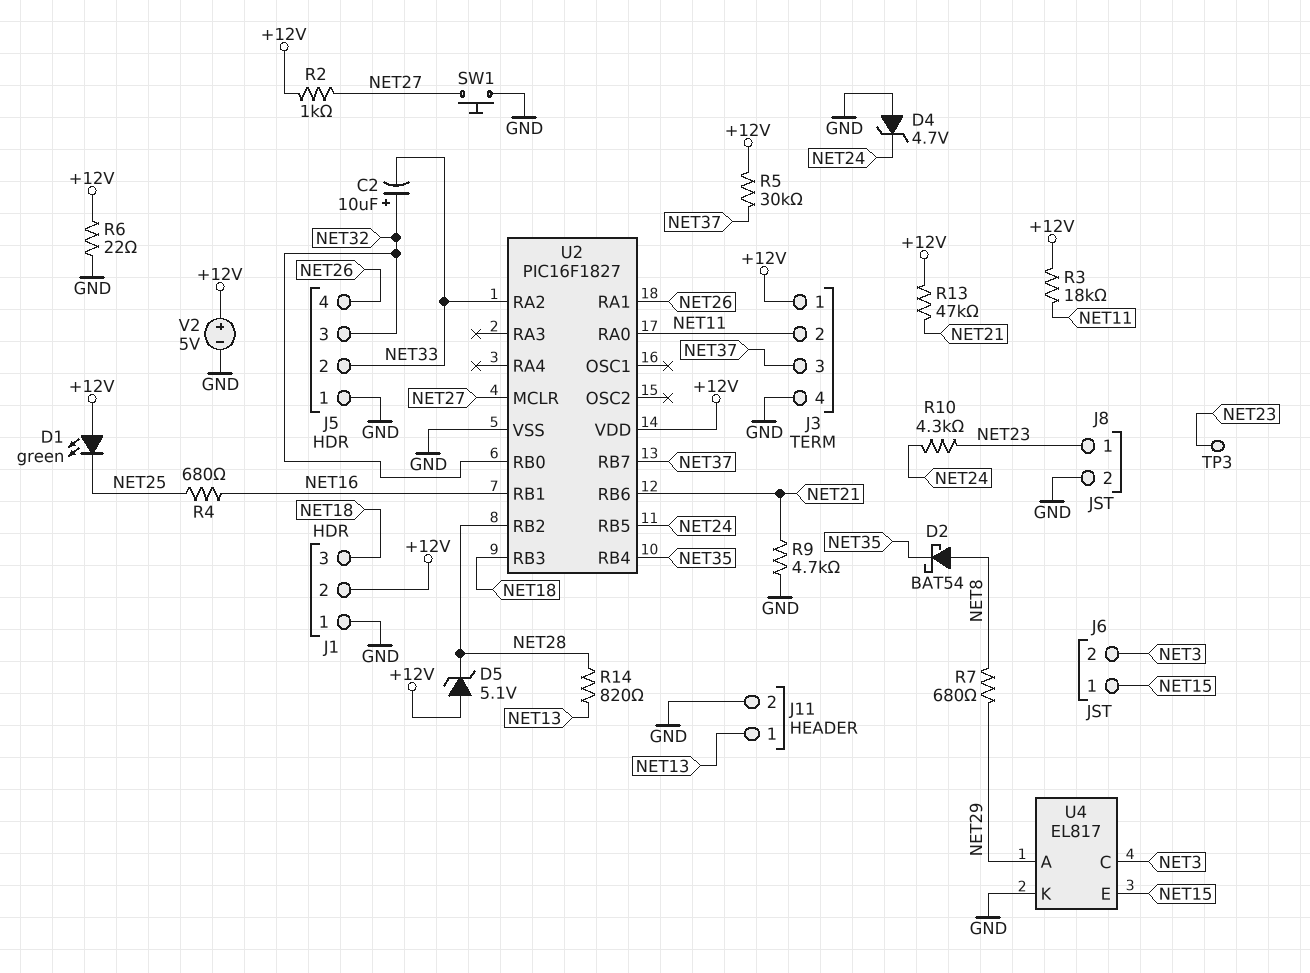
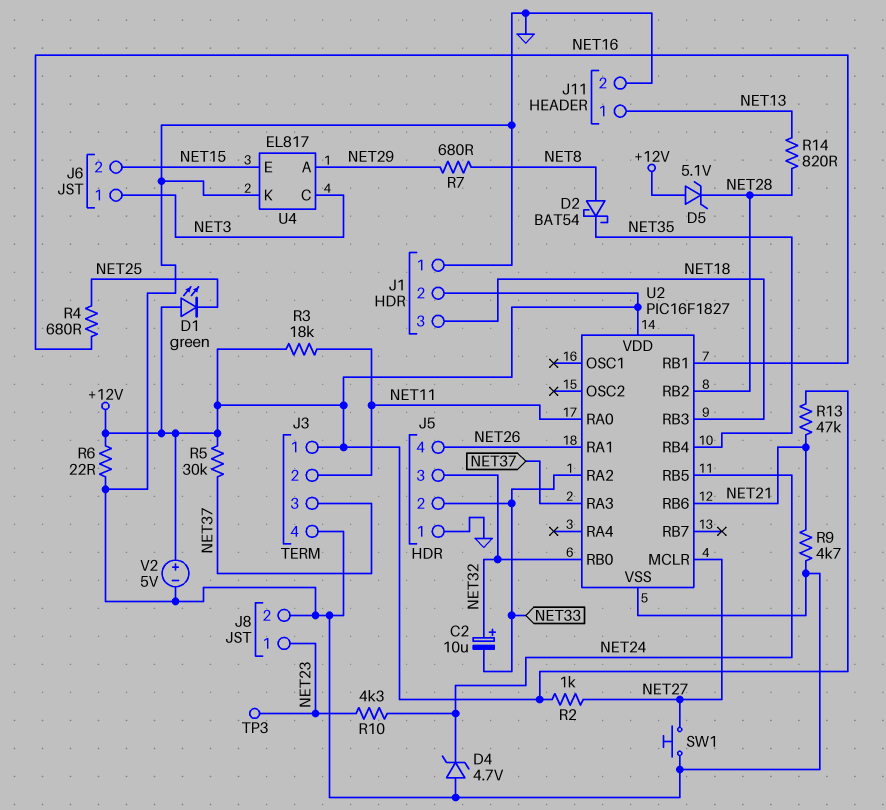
J6 pin 1: NET15 -> NET3
J6 pin 2: NET3 -> NET15
U2 pin RA3: none -> NET37
U2 pin RB7: NET37 -> none

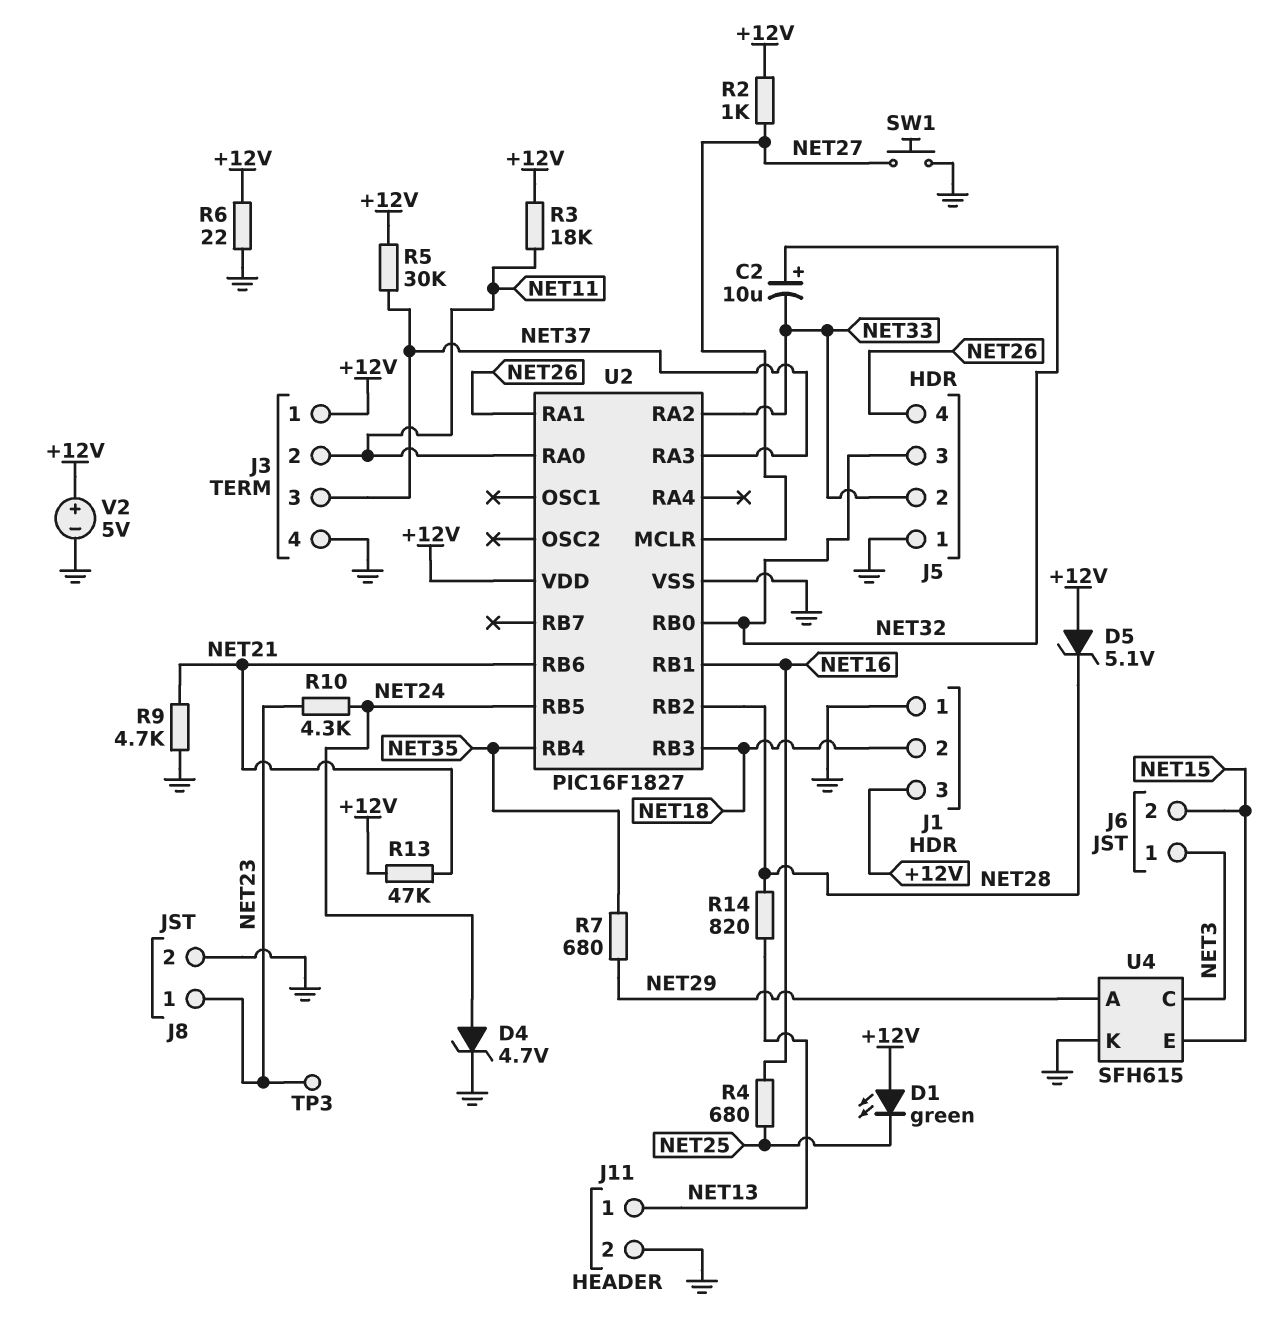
D2: schottky BAT54 (A NET8, K NET35) -> none
D4: zener 4.7V (A GND, K NET24) -> zener 4.7V (A NET24, K GND)
J1 pin 2: +12V -> NET18
J1 pin 3: NET18 -> +12V
R7: 680 (NET8, NET29) -> 680 (NET29, NET35)
U4: EL817 -> SFH615

